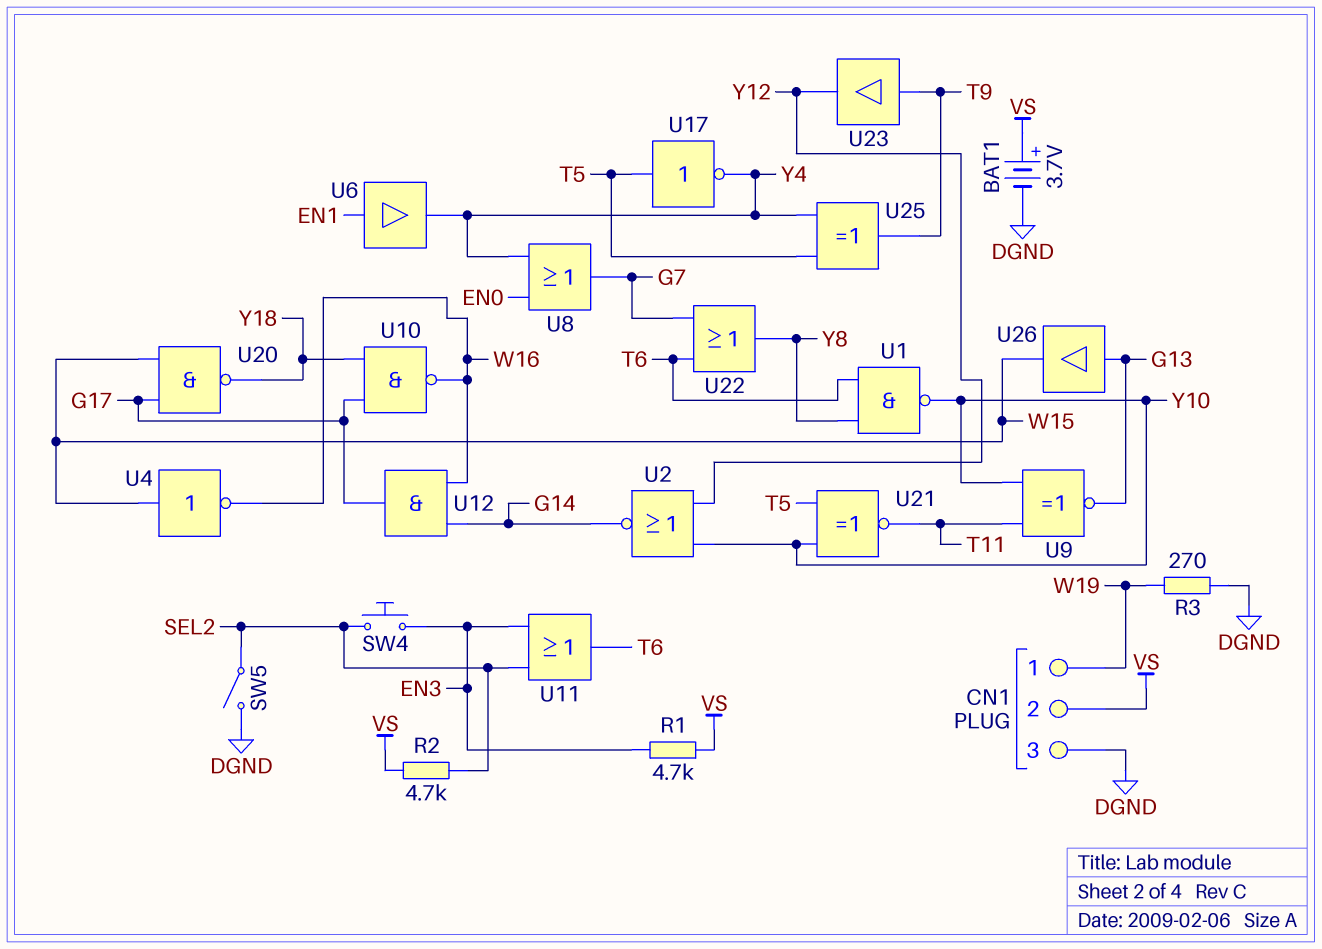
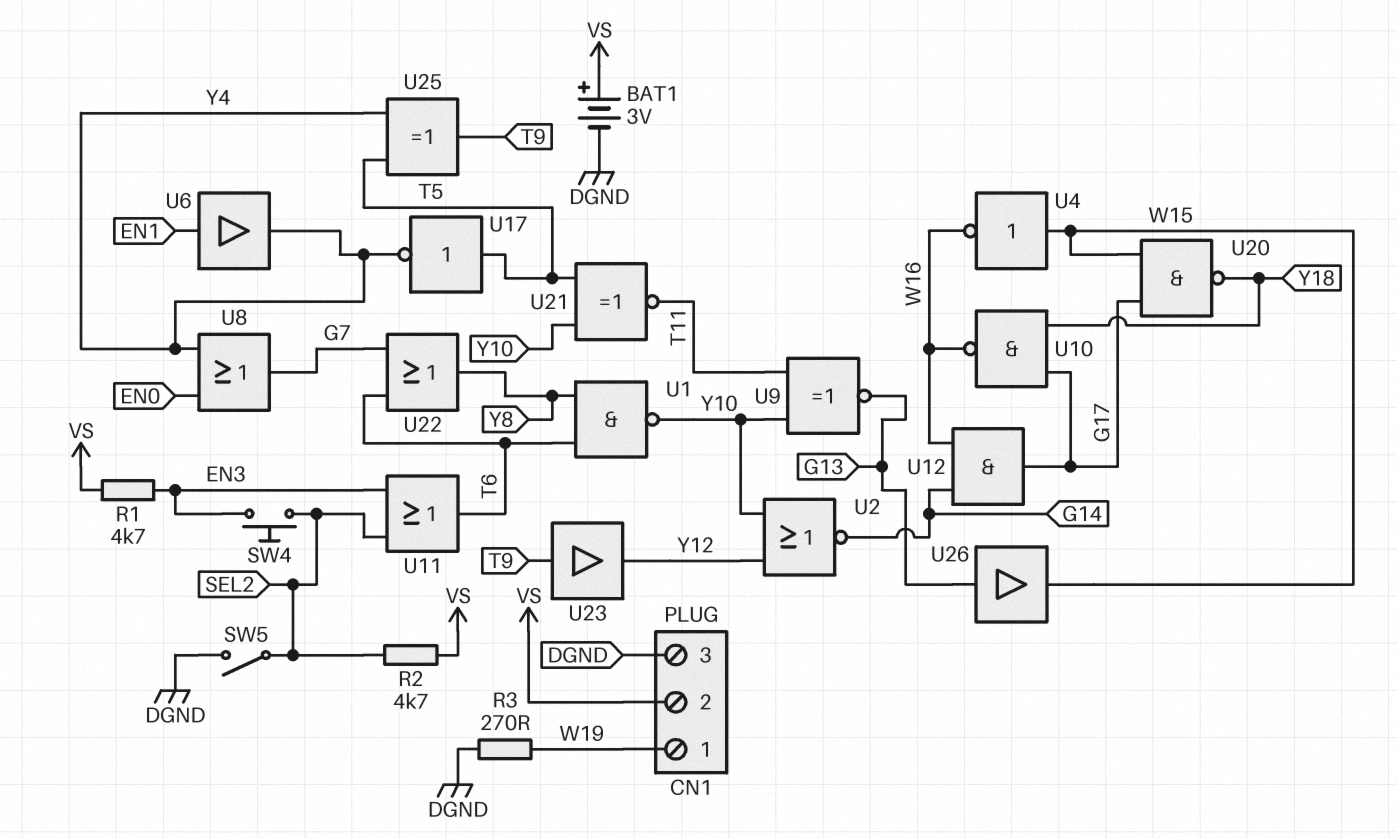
BAT1: 3.7V (plus VS, minus DGND) -> 3V (plus VS, minus DGND)

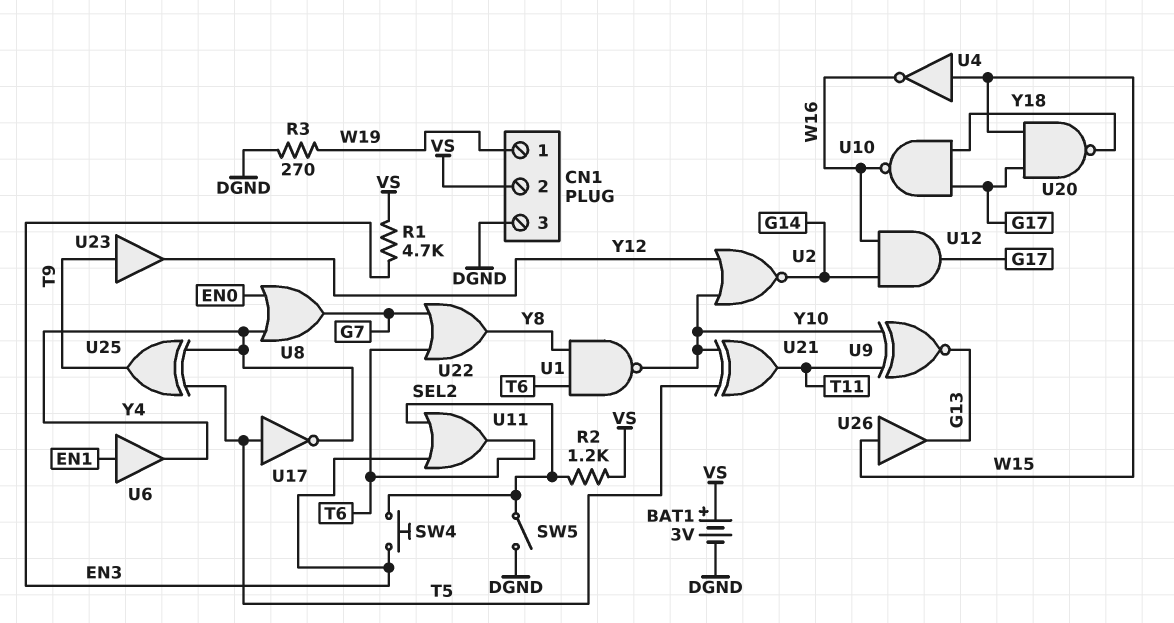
R2: 4.7k (SEL2, VS) -> 1.2k (SEL2, VS)
U21: XNOR (in T5, in Y10, out T11) -> XOR (in T5, in Y10, out T11)
U26: buffer (in G13, out W15) -> buffer (in W15, out G13)

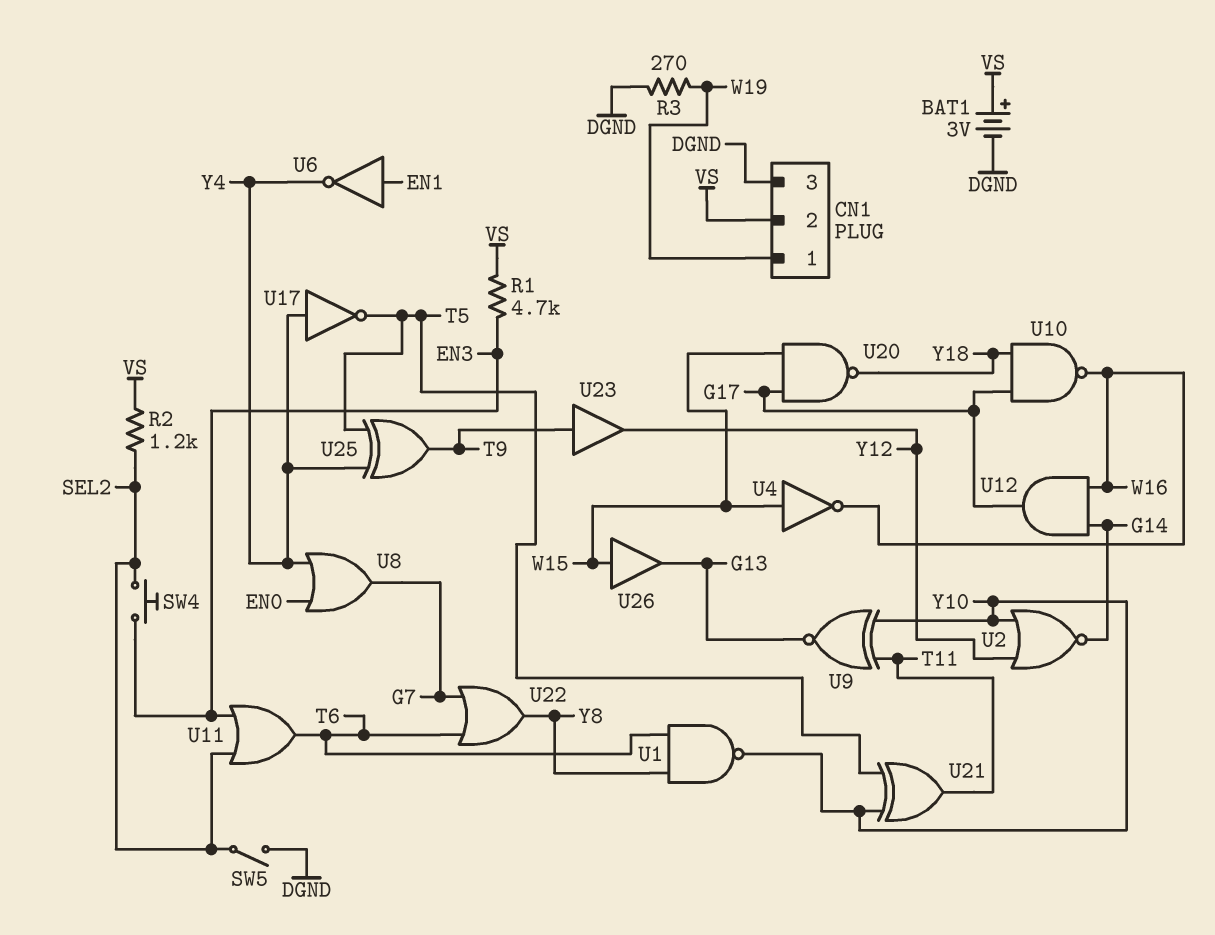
U6: buffer (in EN1, out Y4) -> NOT (in EN1, out Y4)
U17: NOT (in T5, out Y4) -> NOT (in Y4, out T5)

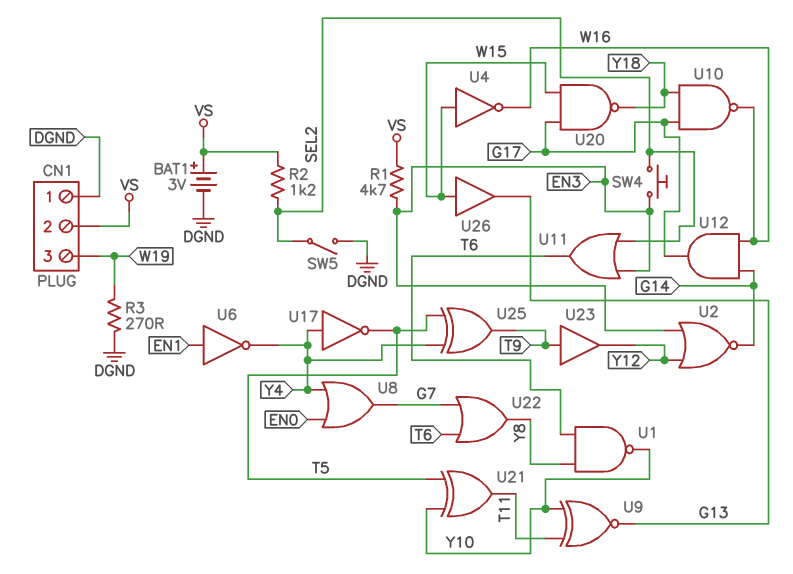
CN1 pin 1: W19 -> DGND
CN1 pin 3: DGND -> W19
U2: NOR (in Y10, in Y12, out G14) -> NOR (in EN3, in Y12, out G14)

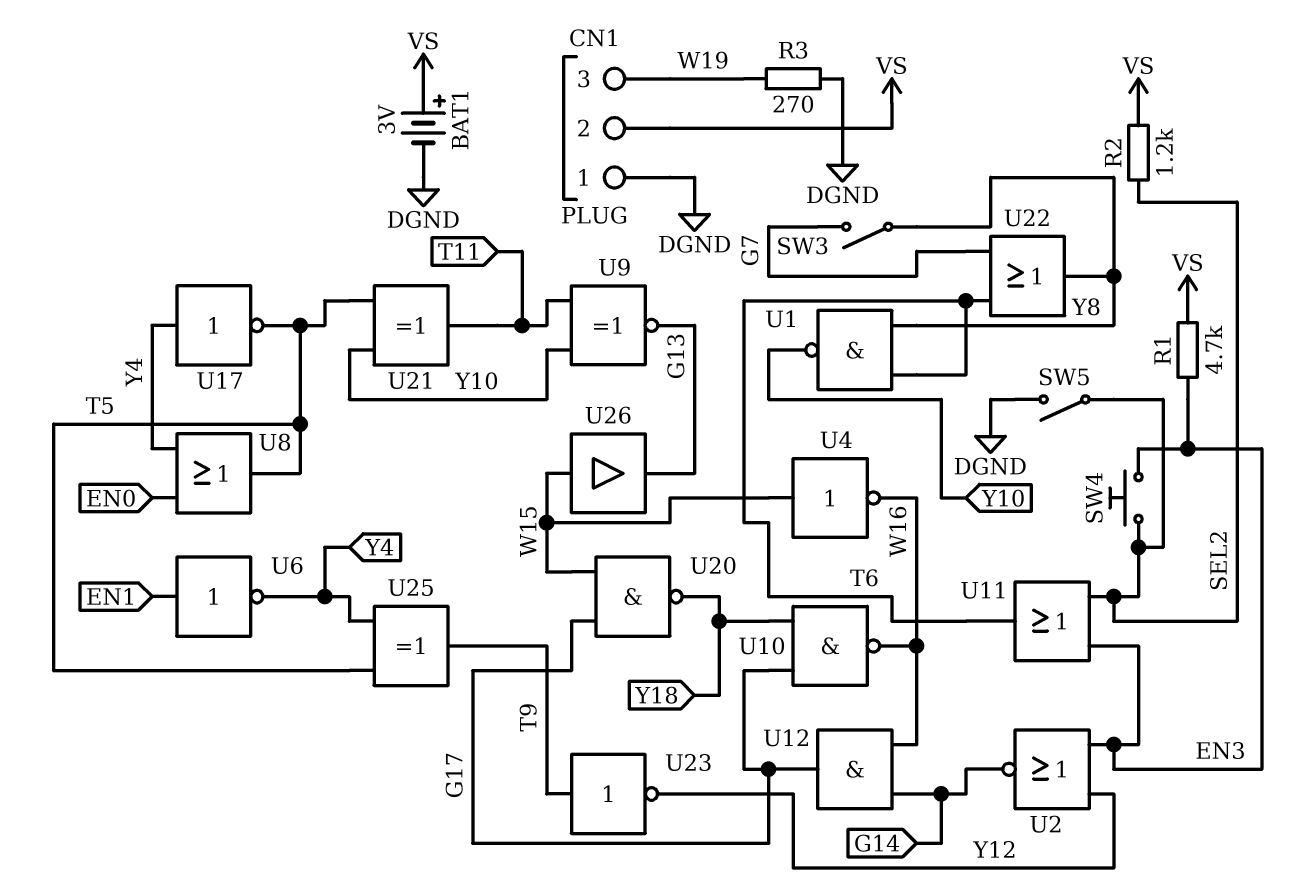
SW3: none -> switch (G7, Y8)
U8: OR (in EN0, in Y4, out G7) -> OR (in EN0, in Y4, out T5)
U23: buffer (in T9, out Y12) -> NOT (in T9, out Y12)

